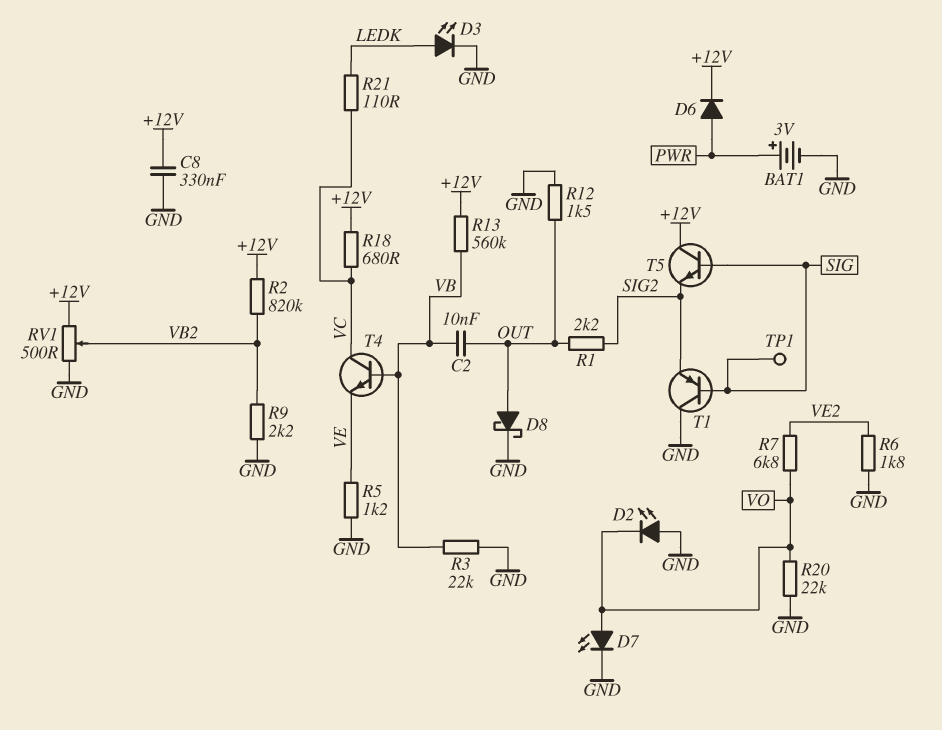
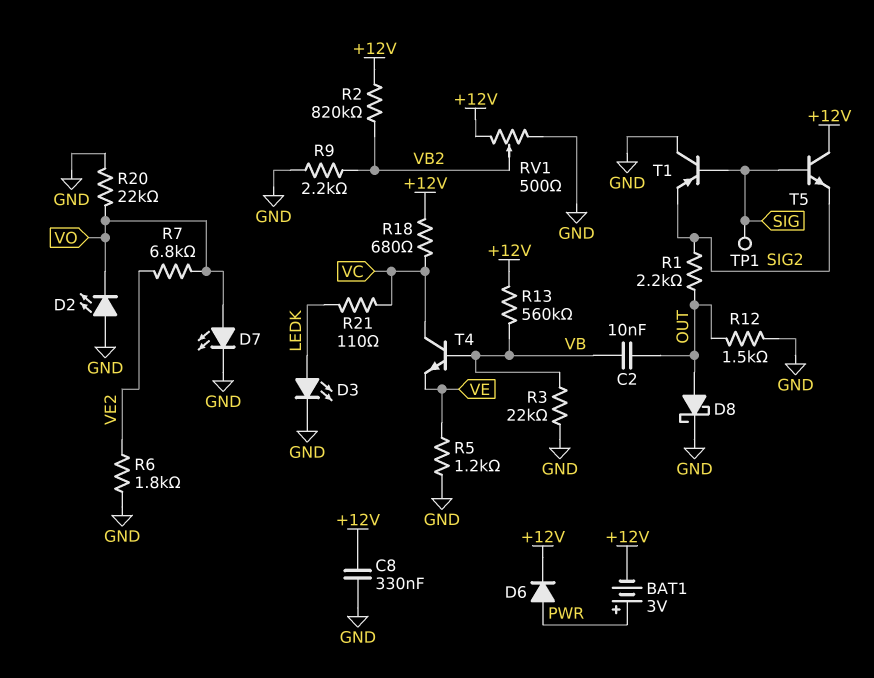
BAT1: 3V (plus PWR, minus GND) -> 3V (plus PWR, minus +12V)

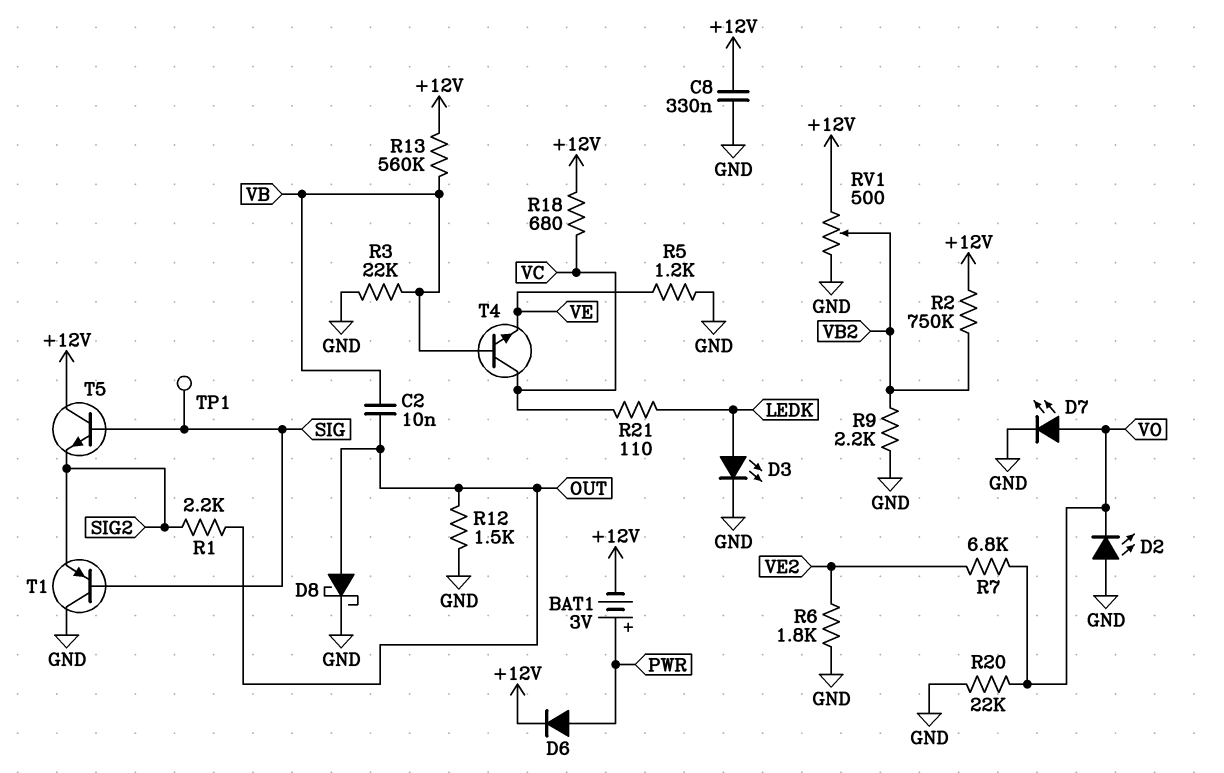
R2: 820k (+12V, VB2) -> 750k (+12V, VB2)

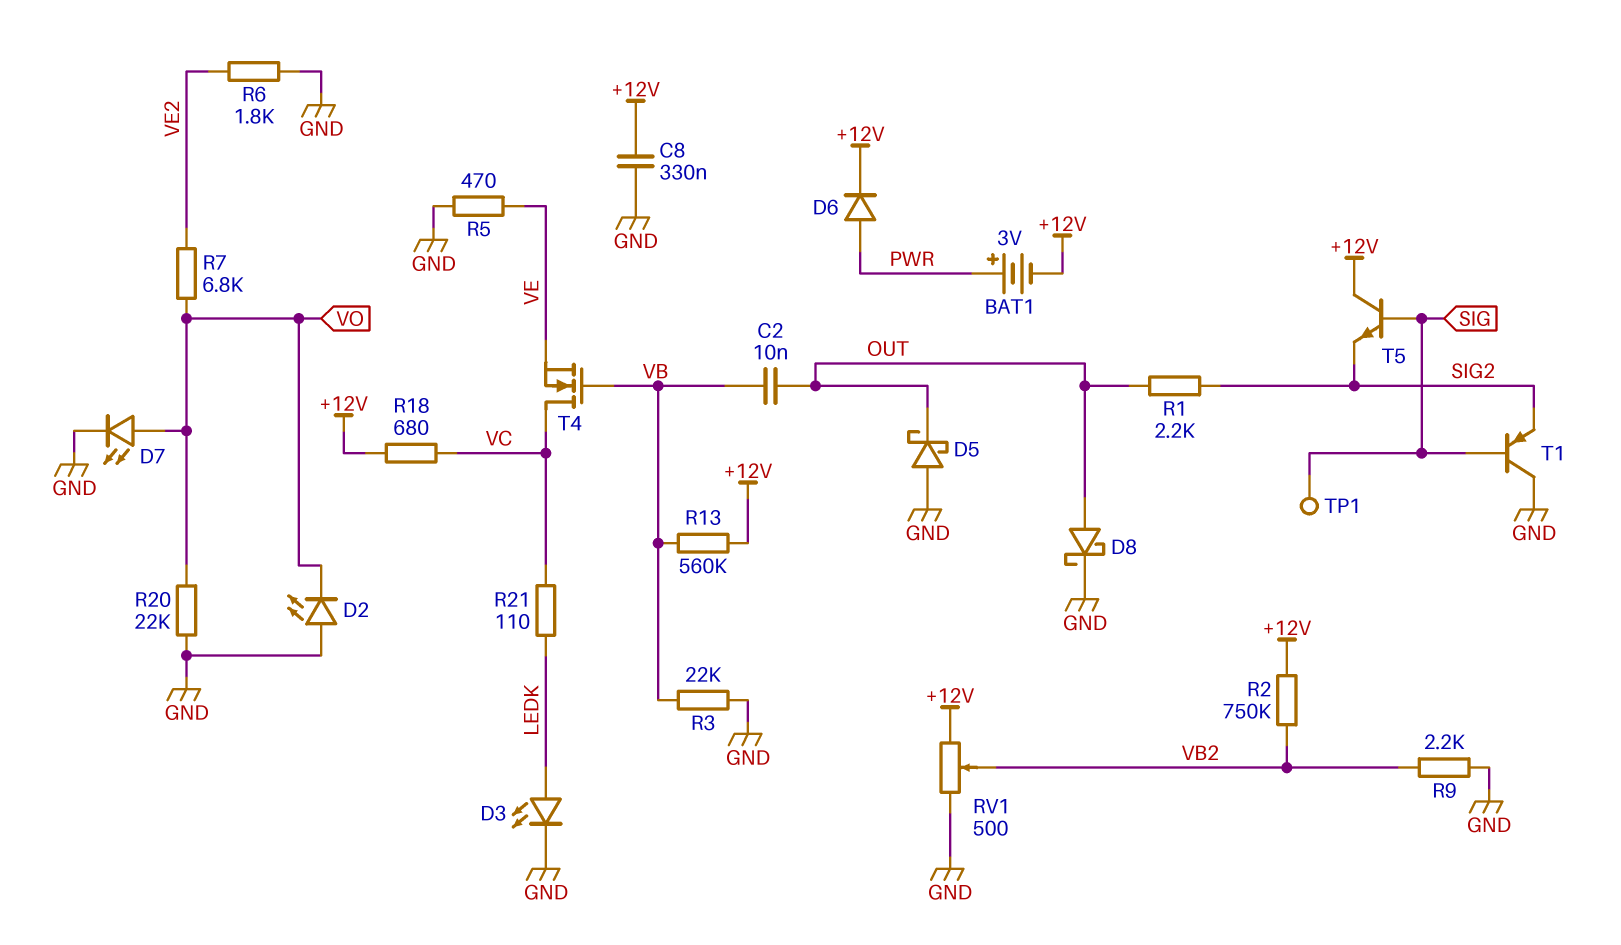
D5: none -> schottky (A GND, K OUT)
R5: 1.2k (GND, VE) -> 470 (GND, VE)
R12: 1.5k (GND, OUT) -> none
T4: NPN (B VB, C VC, E VE) -> NMOS (G VB, D VC, S VE)

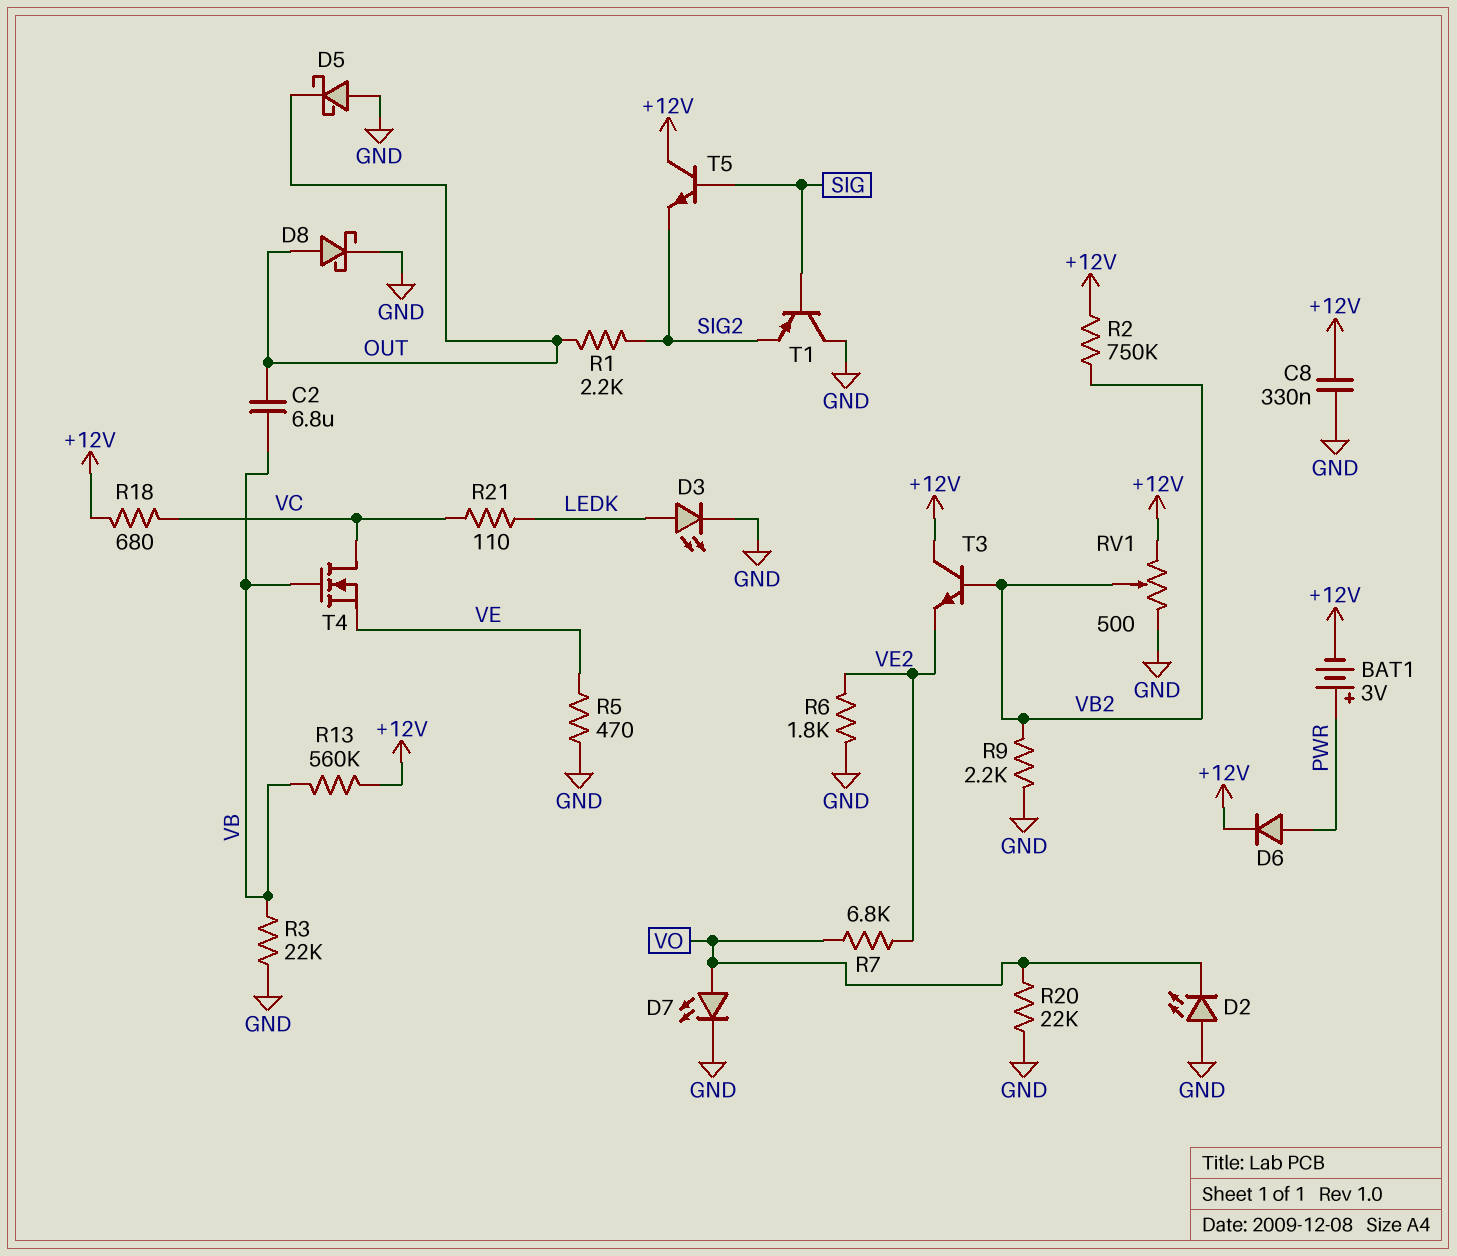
C2: 10nF (OUT, VB) -> 6.8uF (OUT, VB)
T3: none -> NPN (B VB2, C +12V, E VE2)
TP1: test point (SIG) -> none

